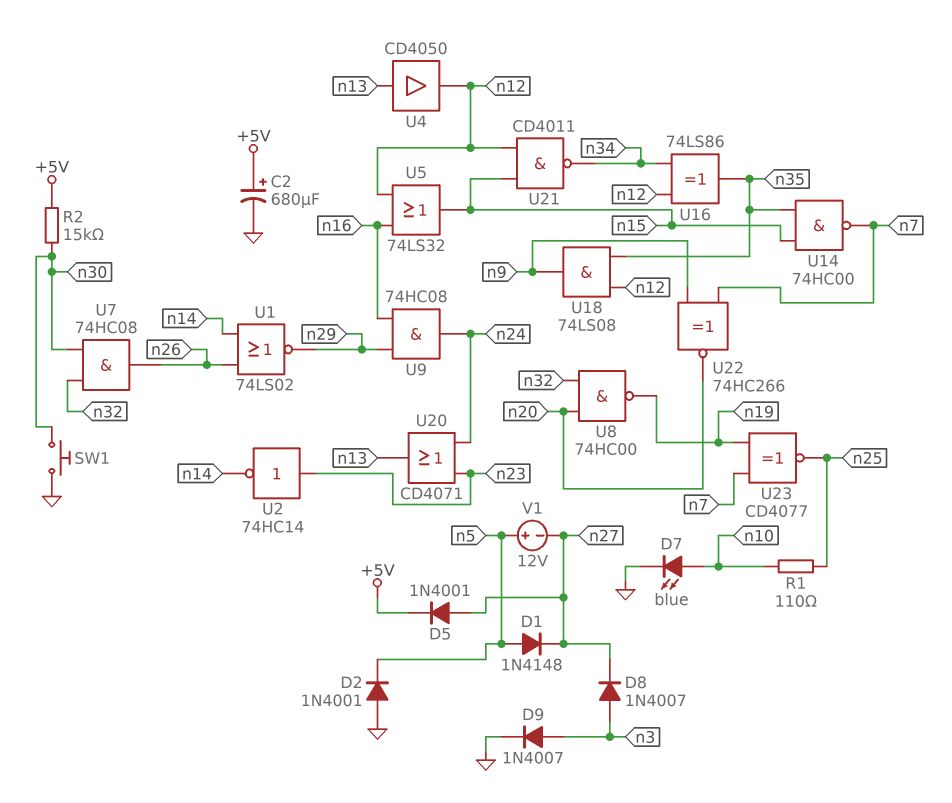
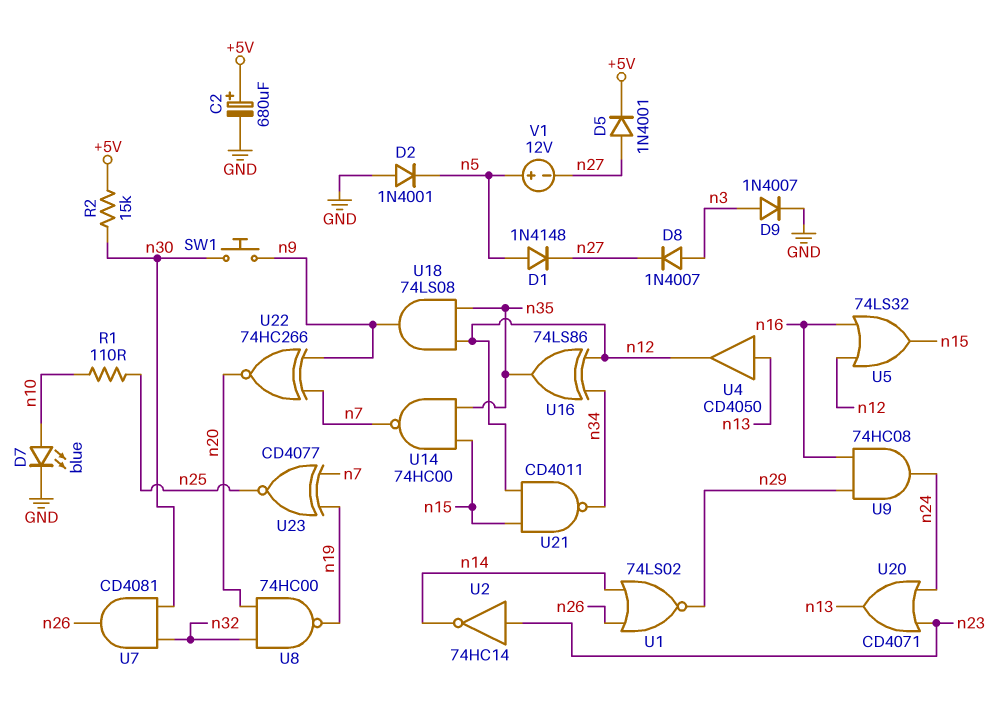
SW1: button (GND, n30) -> button (n9, n30)
U7: AND 74HC08 (in n30, in n32, out n26) -> AND CD4081 (in n30, in n32, out n26)

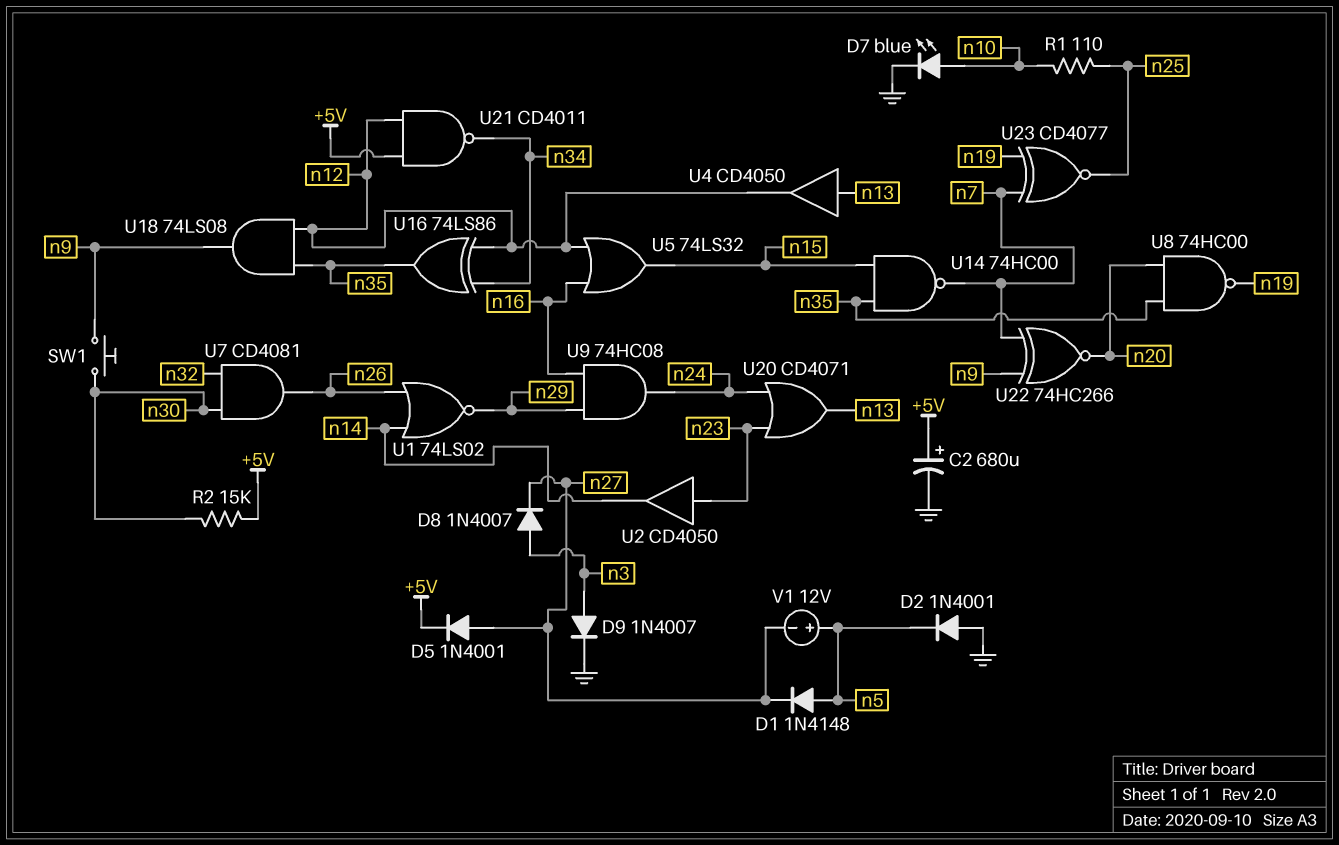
U2: NOT 74HC14 (in n23, out n14) -> buffer CD4050 (in n23, out n14)
U8: NAND 74HC00 (in n20, in n32, out n19) -> NAND 74HC00 (in n20, in n35, out n19)
U21: NAND CD4011 (in n12, in n15, out n34) -> NAND CD4011 (in +5V, in n12, out n34)

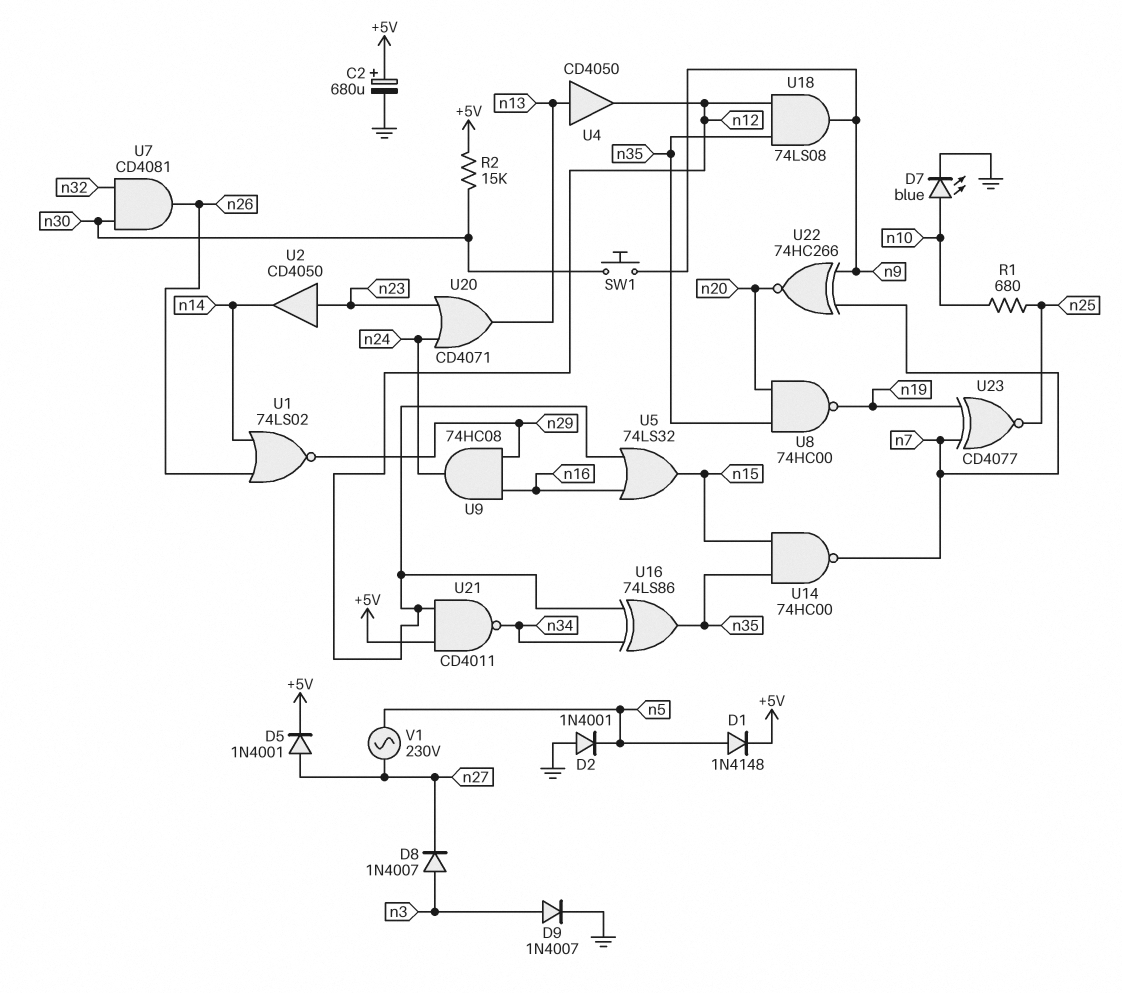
D1: diode 1N4148 (A n5, K n27) -> diode 1N4148 (A n5, K +5V)
R1: 110 (n10, n25) -> 680 (n10, n25)
V1: 12V (plus n5, minus n27) -> AC 230V (n5, n27)

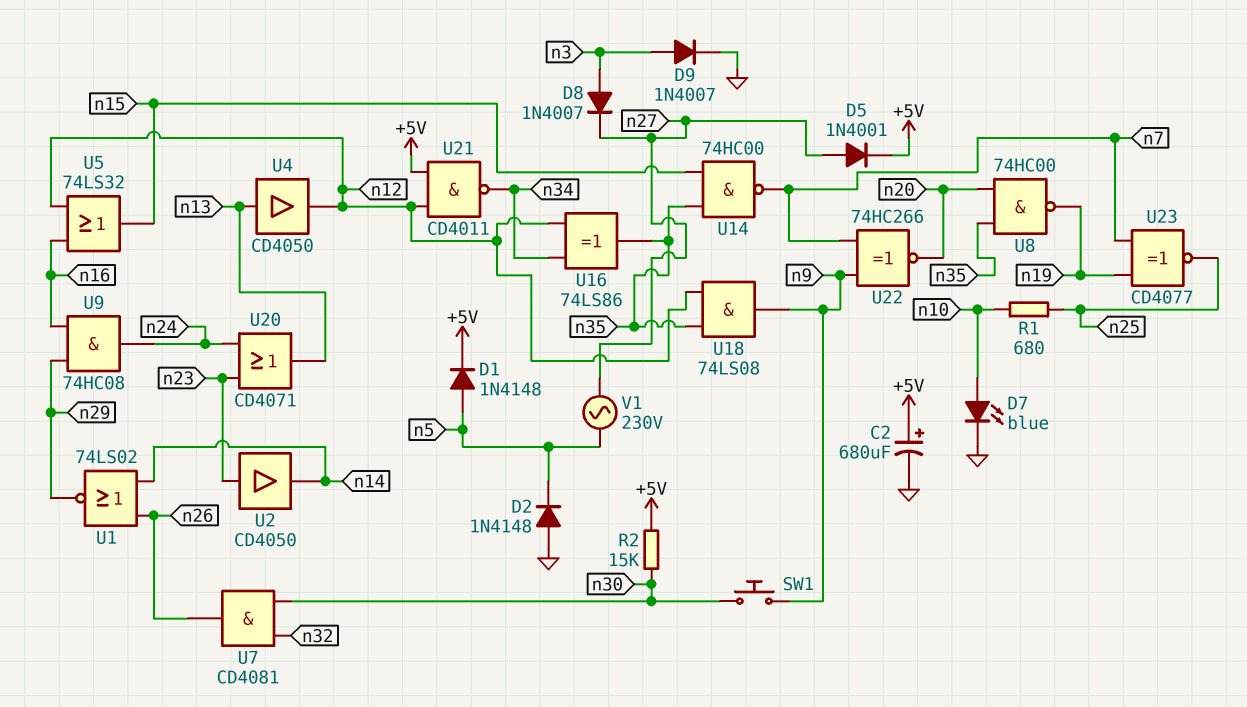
D2: diode 1N4001 (A GND, K n5) -> diode 1N4148 (A GND, K n5)

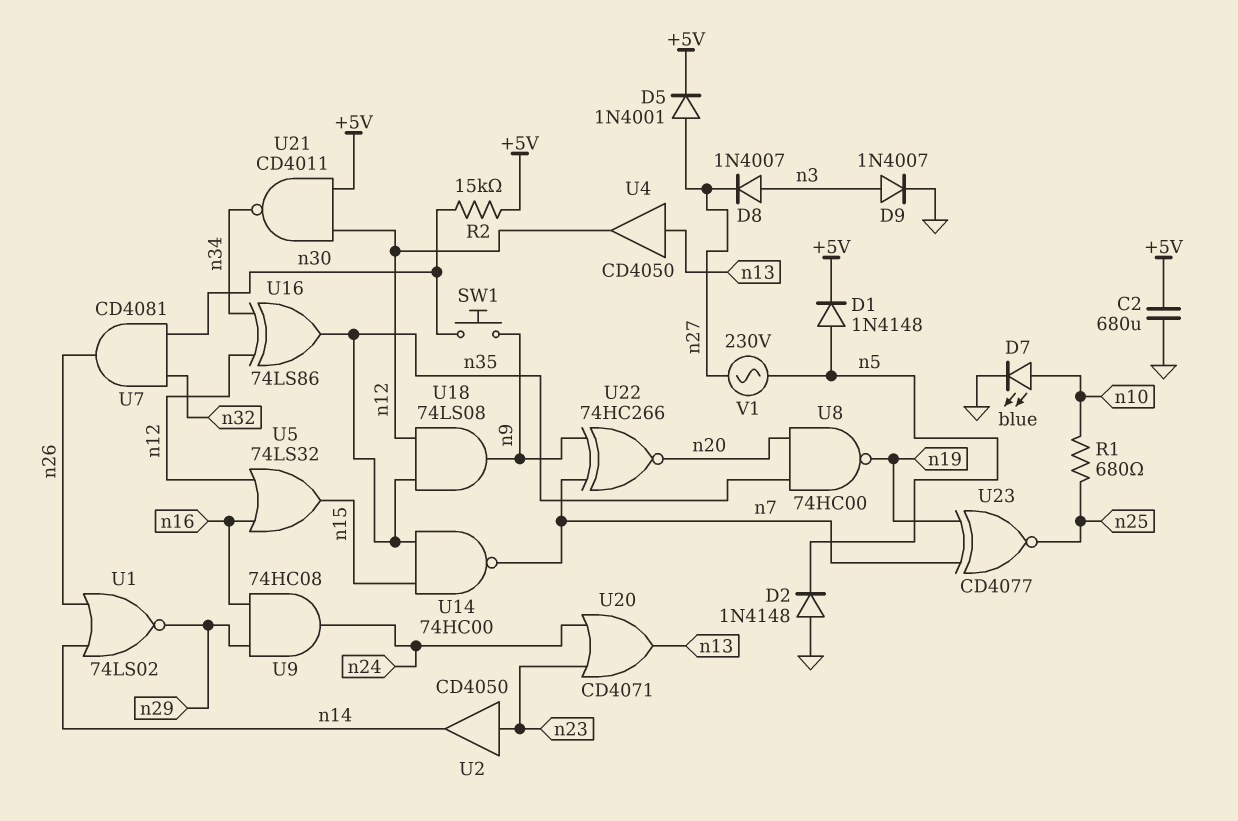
C2: 680uF (plus +5V, minus GND) -> 680uF (+5V, GND)

